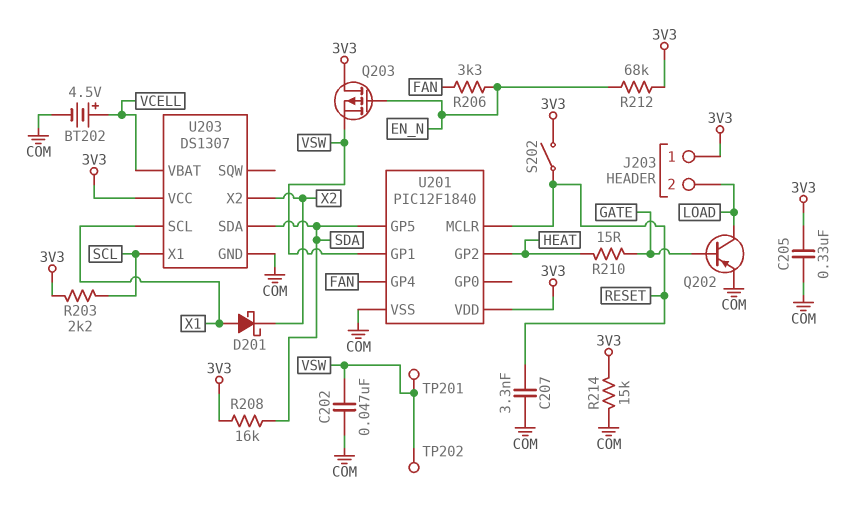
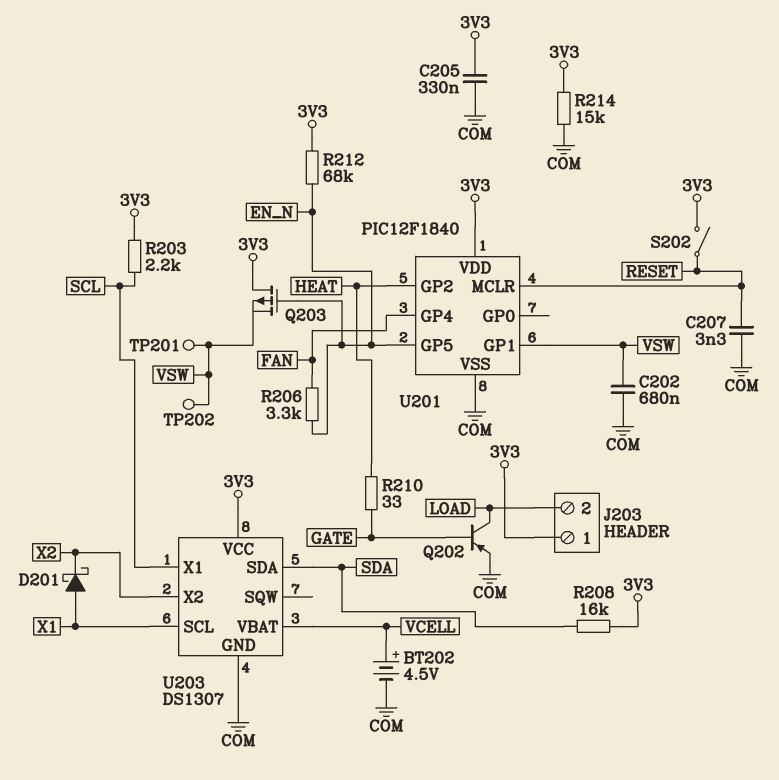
C202: 47nF (COM, VSW) -> 680nF (COM, VSW)
R210: 15 (GATE, HEAT) -> 33 (GATE, HEAT)
U201 pin GP5: SDA -> EN_N

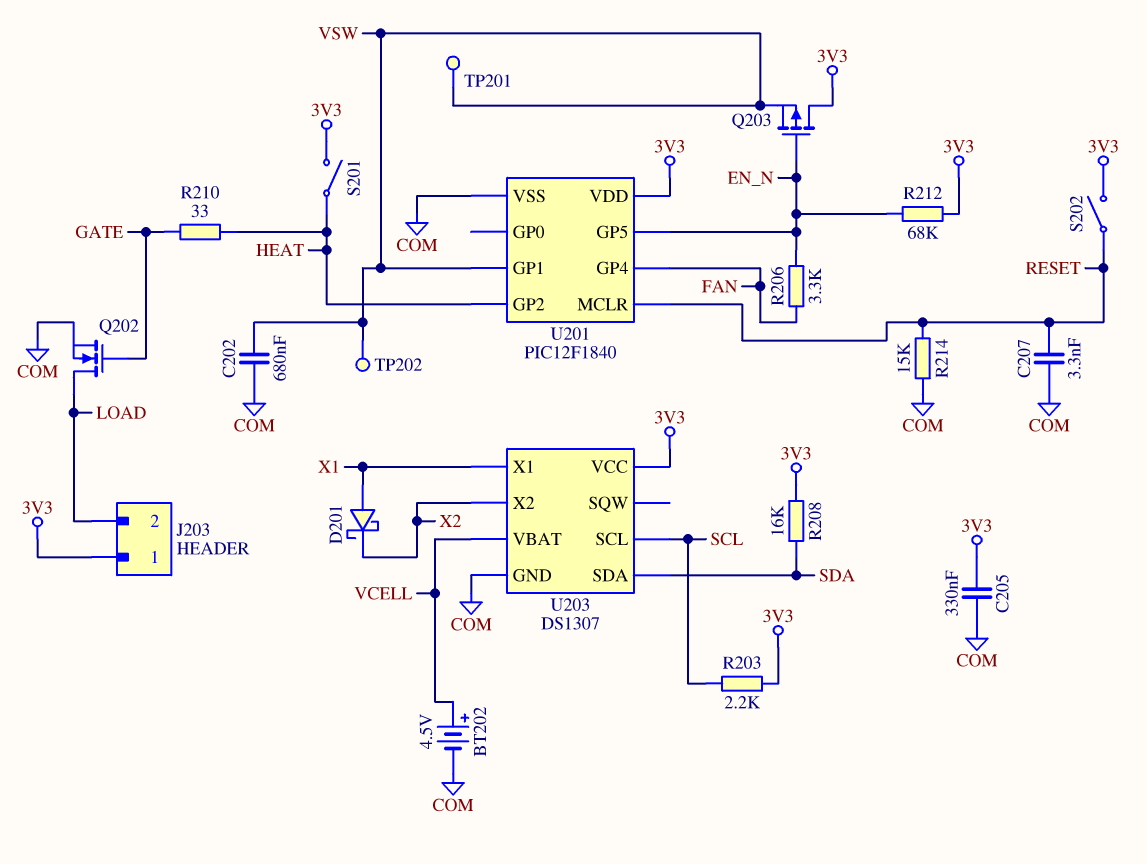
Q202: PNP (B GATE, C LOAD, E COM) -> NMOS (G GATE, D LOAD, S COM)
R214: 15k (3V3, COM) -> 15k (COM, RESET)
S201: none -> switch (3V3, HEAT)
U203 pin SCL: X1 -> SCL
U203 pin X1: SCL -> X1

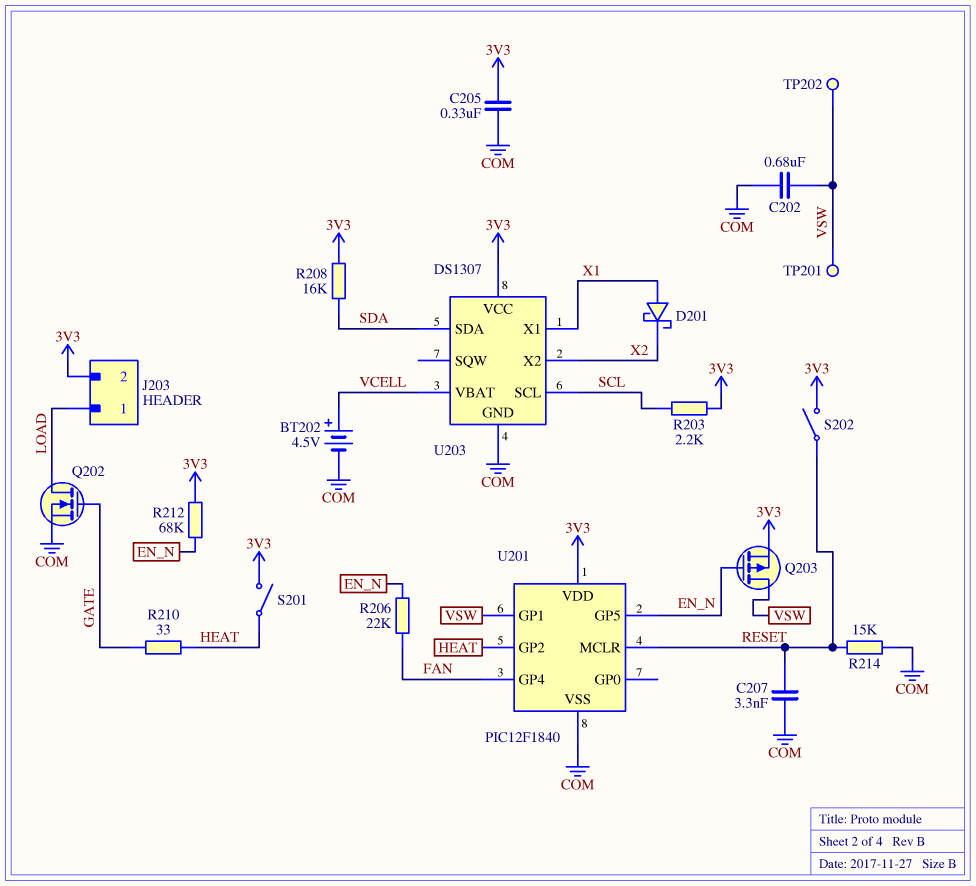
J203 pin 1: 3V3 -> LOAD
J203 pin 2: LOAD -> 3V3
Q203: PMOS (G EN_N, D 3V3, S VSW) -> PMOS (G EN_N, D VSW, S 3V3)
R206: 3.3k (EN_N, FAN) -> 22k (EN_N, FAN)

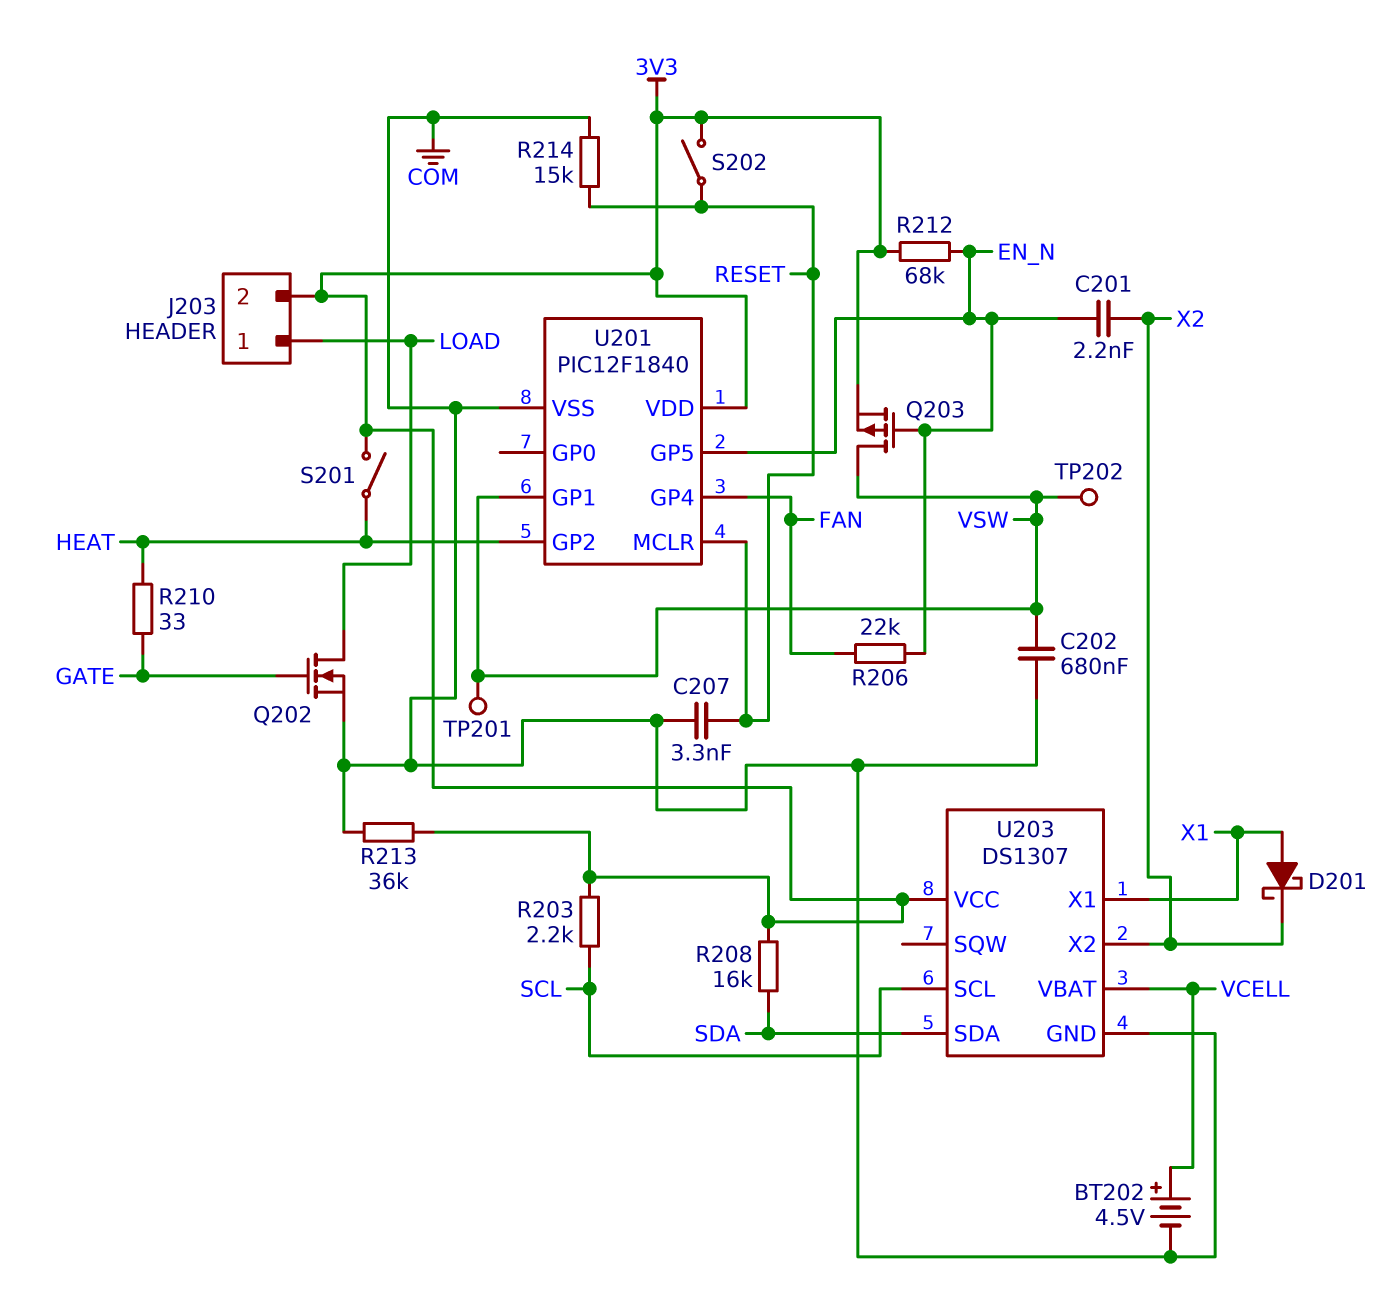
C201: none -> 2.2nF (EN_N, X2)
C205: 330nF (3V3, COM) -> none
R213: none -> 36k (3V3, COM)

